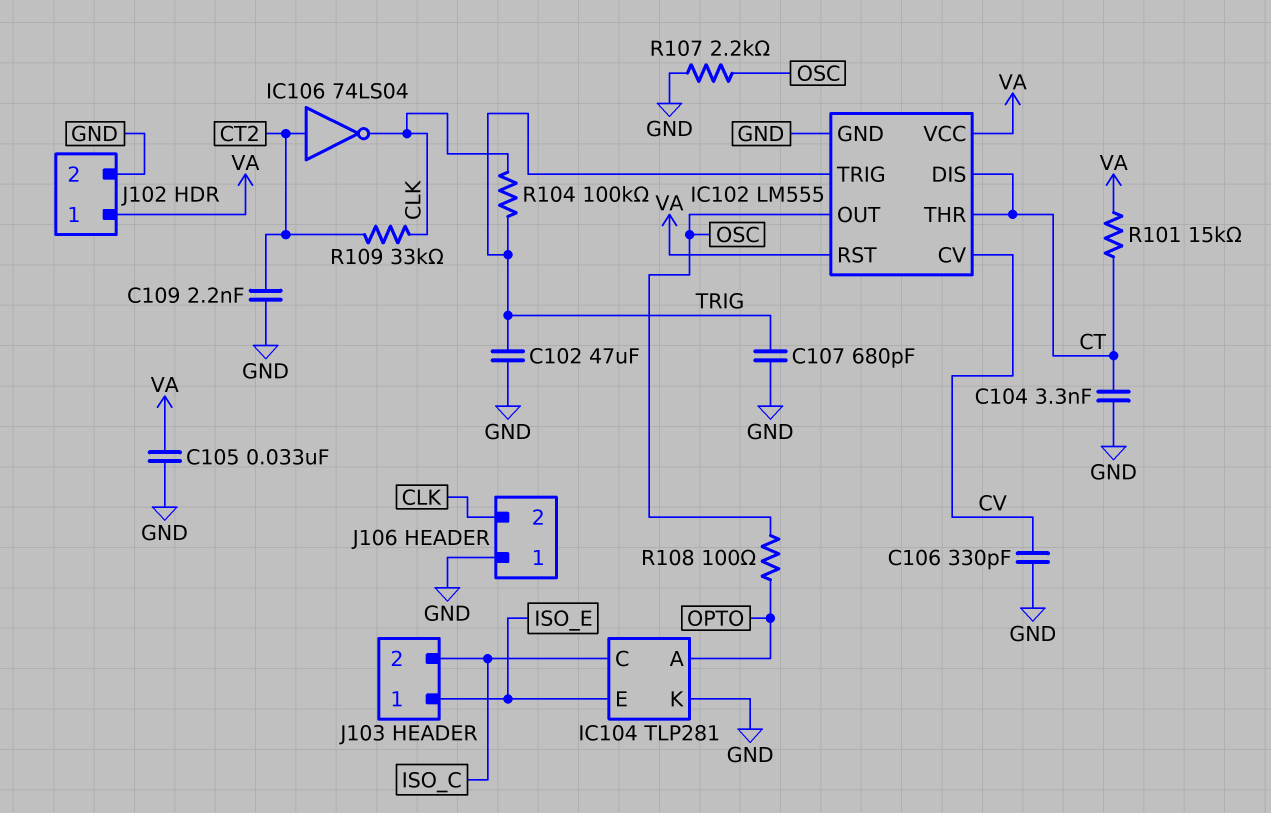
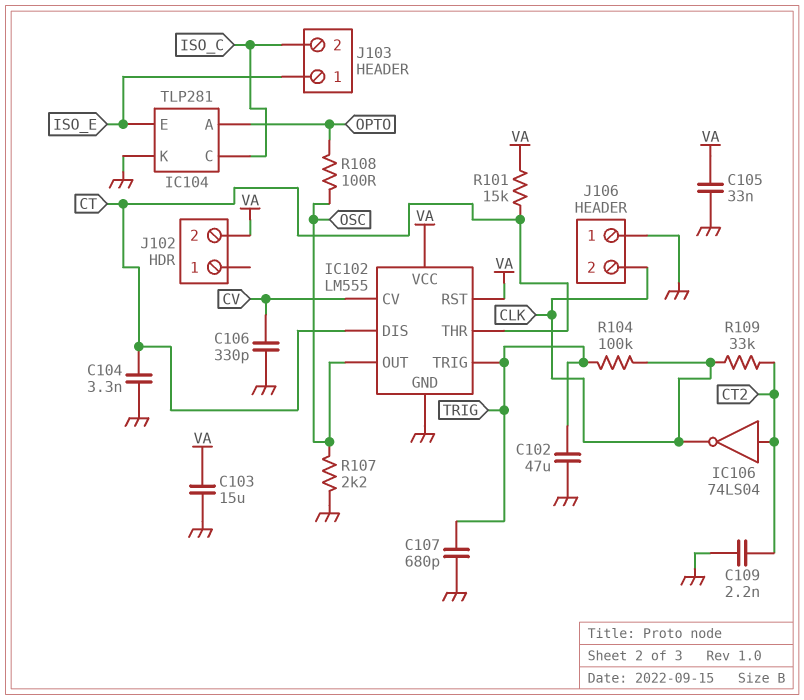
C103: none -> 15uF (GND, VA)
J102 pin 1: VA -> none
J102 pin 2: GND -> VA

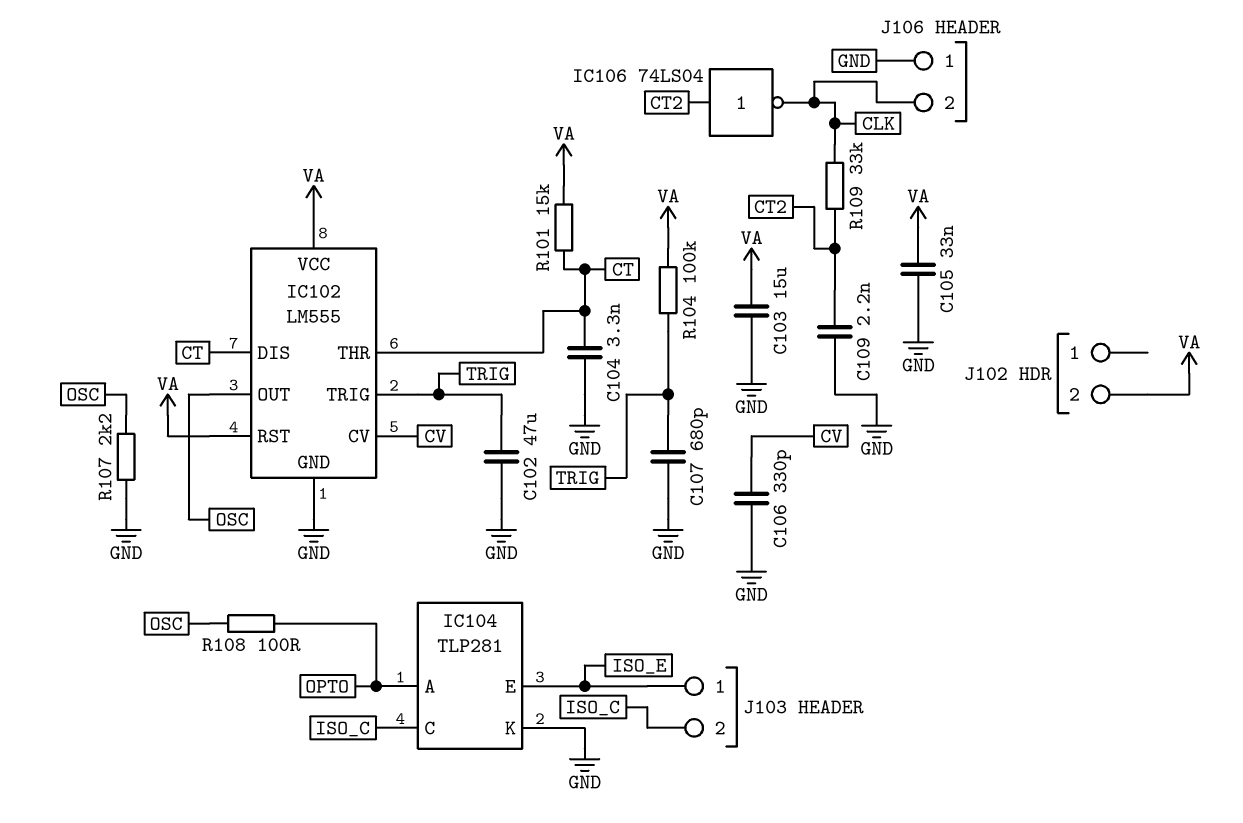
R104: 100k (CLK, TRIG) -> 100k (TRIG, VA)

